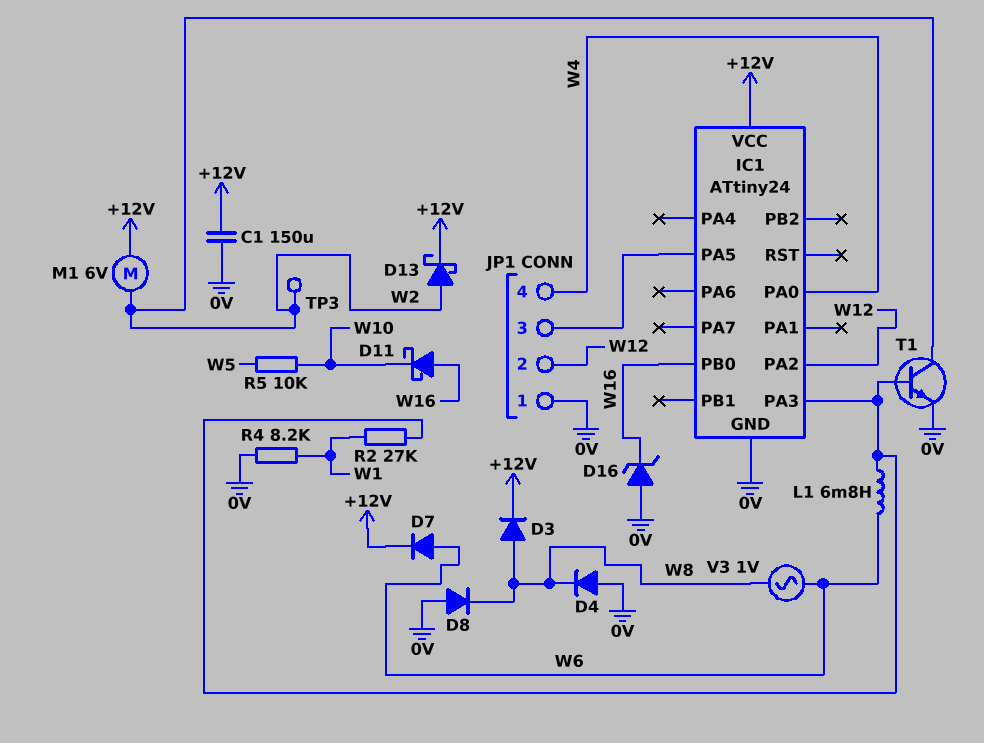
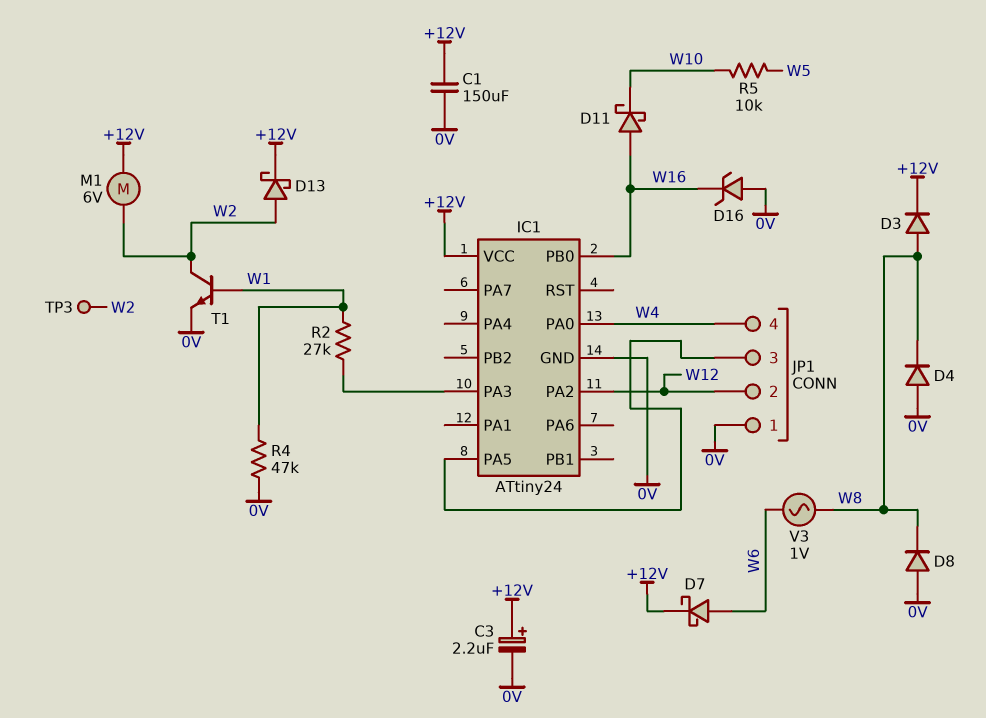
C3: none -> 2.2uF (plus +12V, minus 0V)
D7: diode (A W6, K +12V) -> schottky (A W6, K +12V)
L1: 6.8mH (IC1/PA3, W6) -> none
R4: 8.2k (0V, W1) -> 47k (0V, W1)
T1: NPN (B IC1/PA3, C W2, E 0V) -> NPN (B W1, C W2, E 0V)

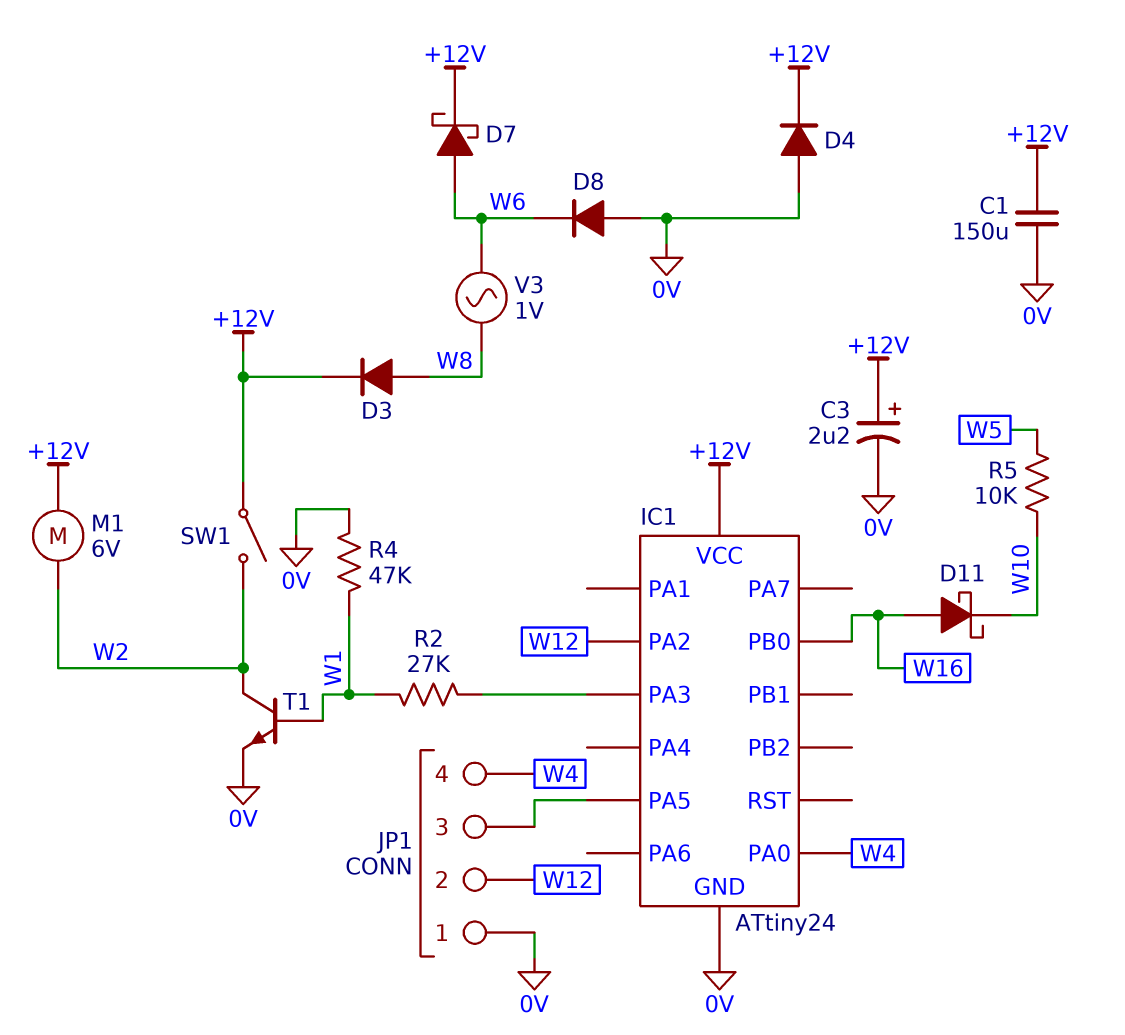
D4: diode (A 0V, K W8) -> diode (A 0V, K +12V)
D8: diode (A 0V, K W8) -> diode (A 0V, K W6)
D13: schottky (A W2, K +12V) -> none
D16: zener (A 0V, K W16) -> none
SW1: none -> switch (+12V, W2)
TP3: test point (W2) -> none

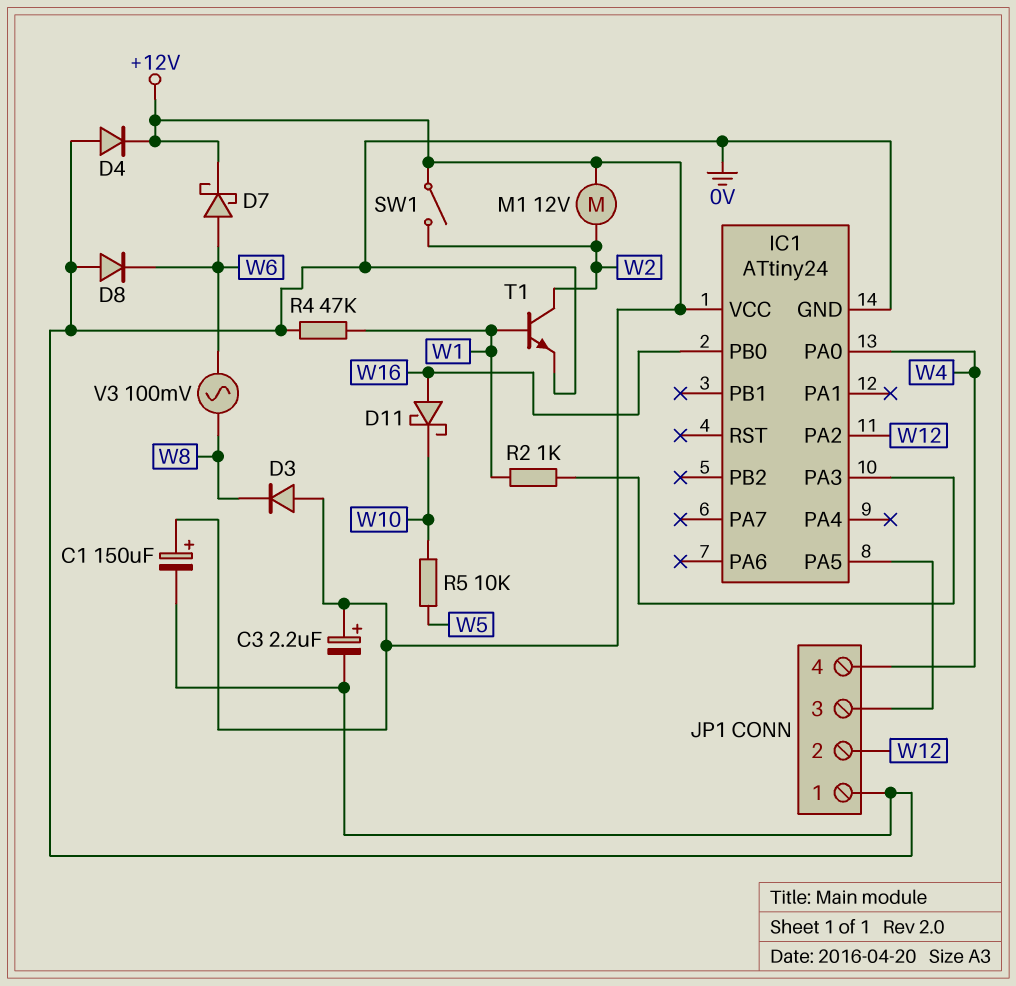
C1: 150uF (+12V, 0V) -> 150uF (plus +12V, minus 0V)
D3: diode (A W8, K +12V) -> diode (A +12V, K W8)
M1: motor 6V (+12V, W2) -> motor 12V (+12V, W2)
R2: 27k (IC1/PA3, W1) -> 1k (IC1/PA3, W1)
V3: AC 1V (W6, W8) -> AC 100mV (W6, W8)

